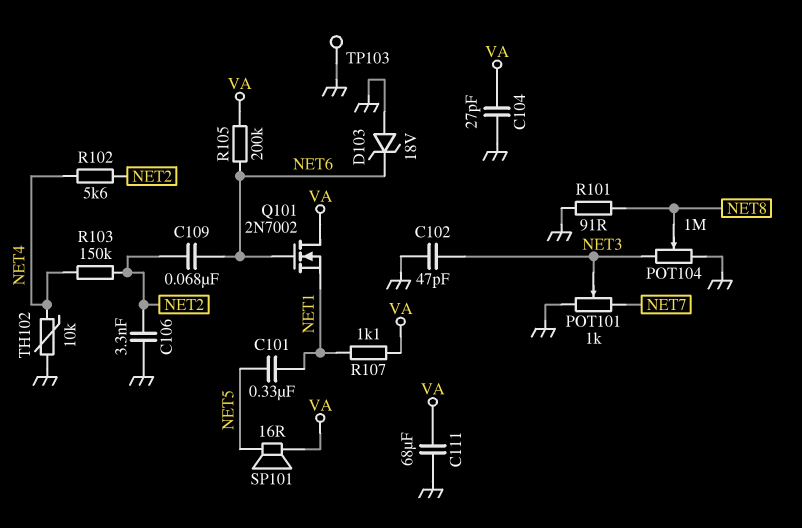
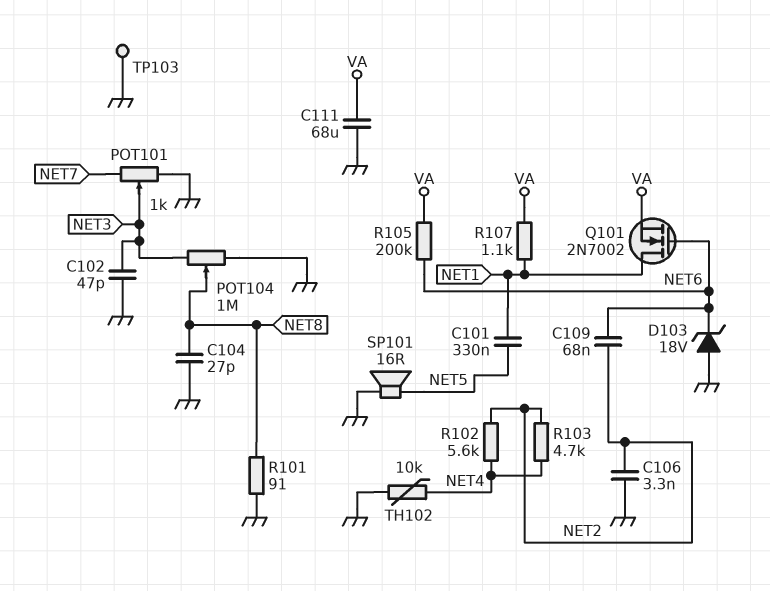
C104: 27pF (GND, VA) -> 27pF (GND, NET8)
Q101: NMOS 2N7002 (G NET6, D VA, S NET1) -> NMOS 2N7002 (G NET6, D NET1, S VA)
R103: 150k (NET2, NET4) -> 4.7k (NET2, NET4)
SP101: speaker 16R (NET5, VA) -> speaker 16R (GND, NET5)

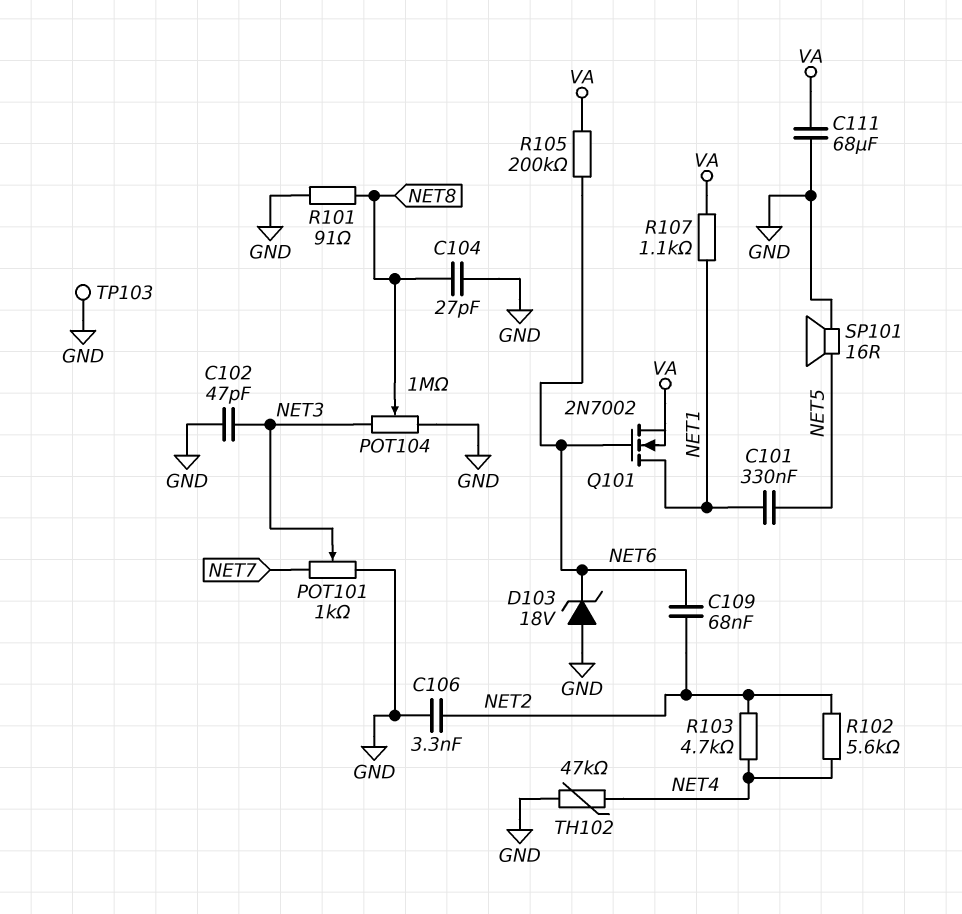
TH102: 10k (GND, NET4) -> 47k (GND, NET4)

